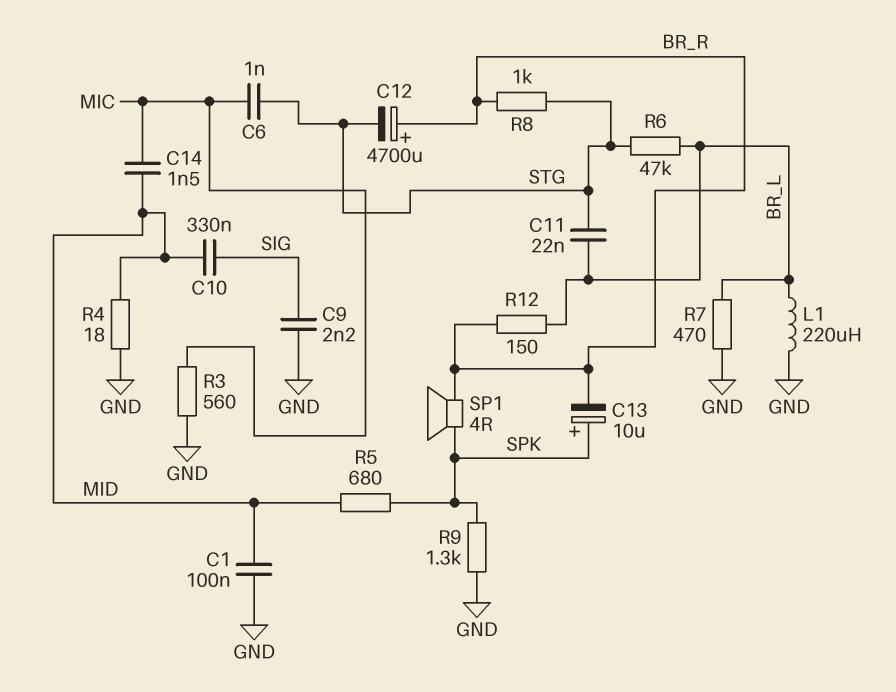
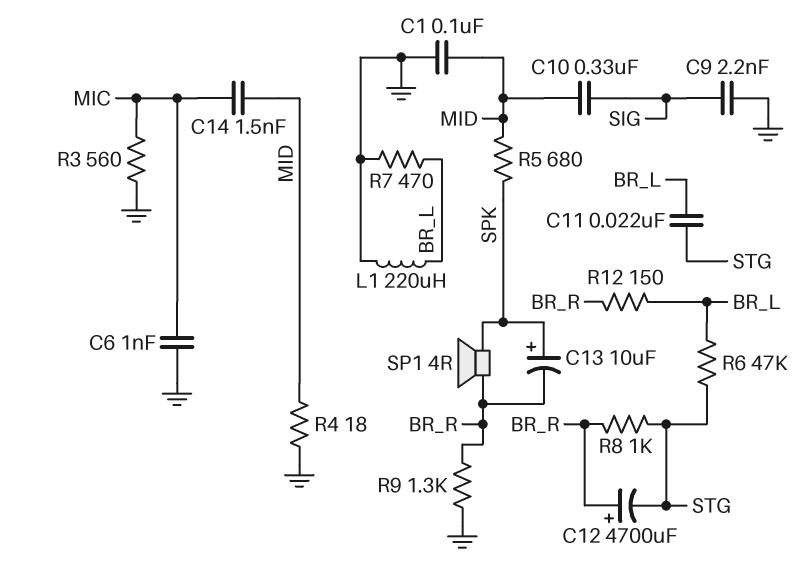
C6: 1nF (MIC, STG) -> 1nF (GND, MIC)
R9: 1.3k (GND, SPK) -> 1.3k (BR_R, GND)

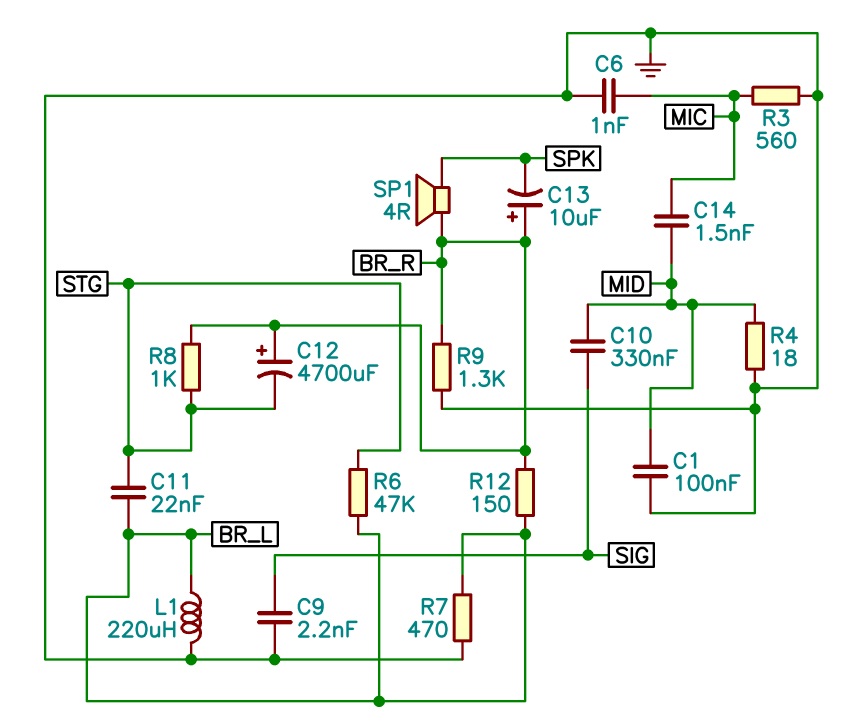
C13: 10uF (plus SPK, minus BR_R) -> 10uF (plus BR_R, minus SPK)
R5: 680 (MID, SPK) -> none

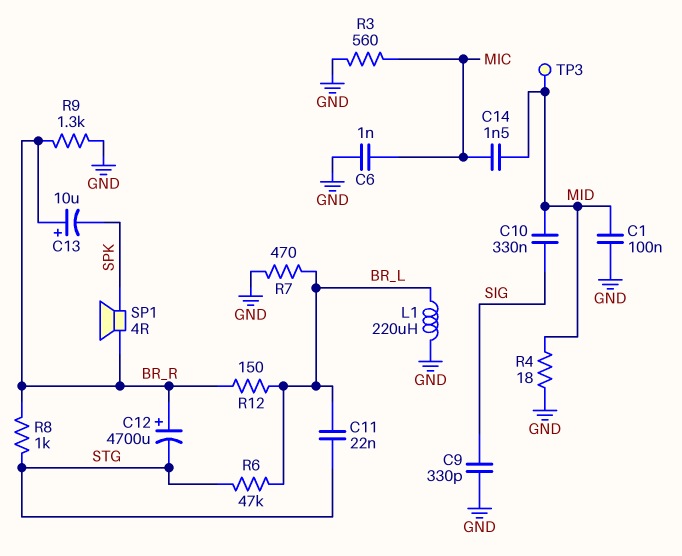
C9: 2.2nF (GND, SIG) -> 330pF (GND, SIG)
TP3: none -> test point (MID)

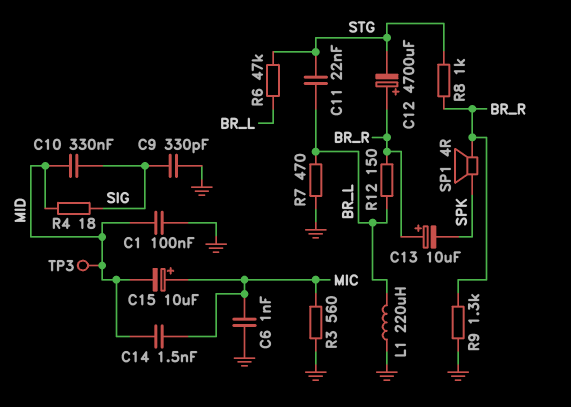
C15: none -> 10uF (plus MIC, minus MID)
R4: 18 (GND, MID) -> 18 (MID, SIG)

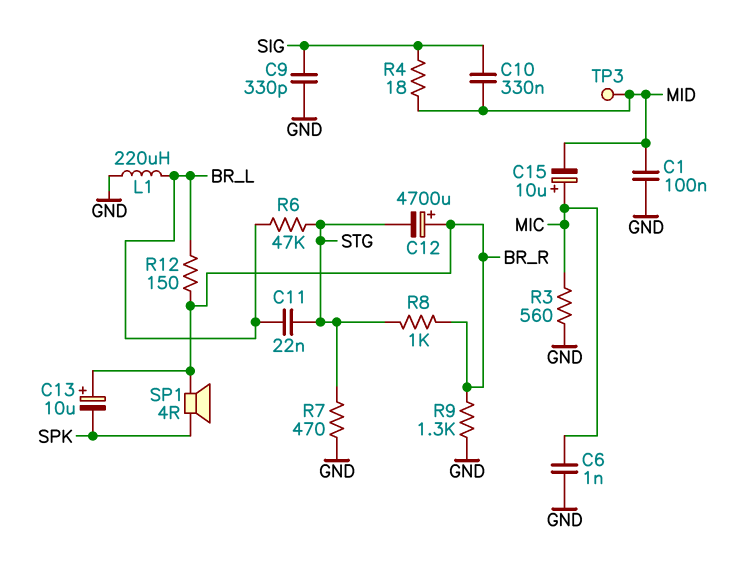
C14: 1.5nF (MIC, MID) -> none
R7: 470 (BR_L, GND) -> 470 (GND, STG)

